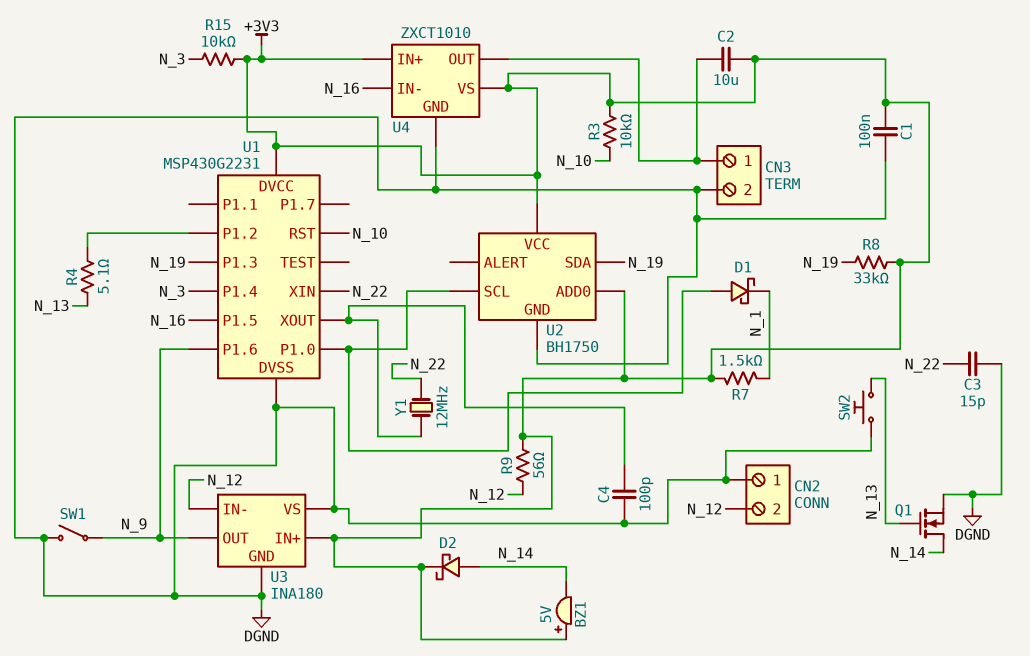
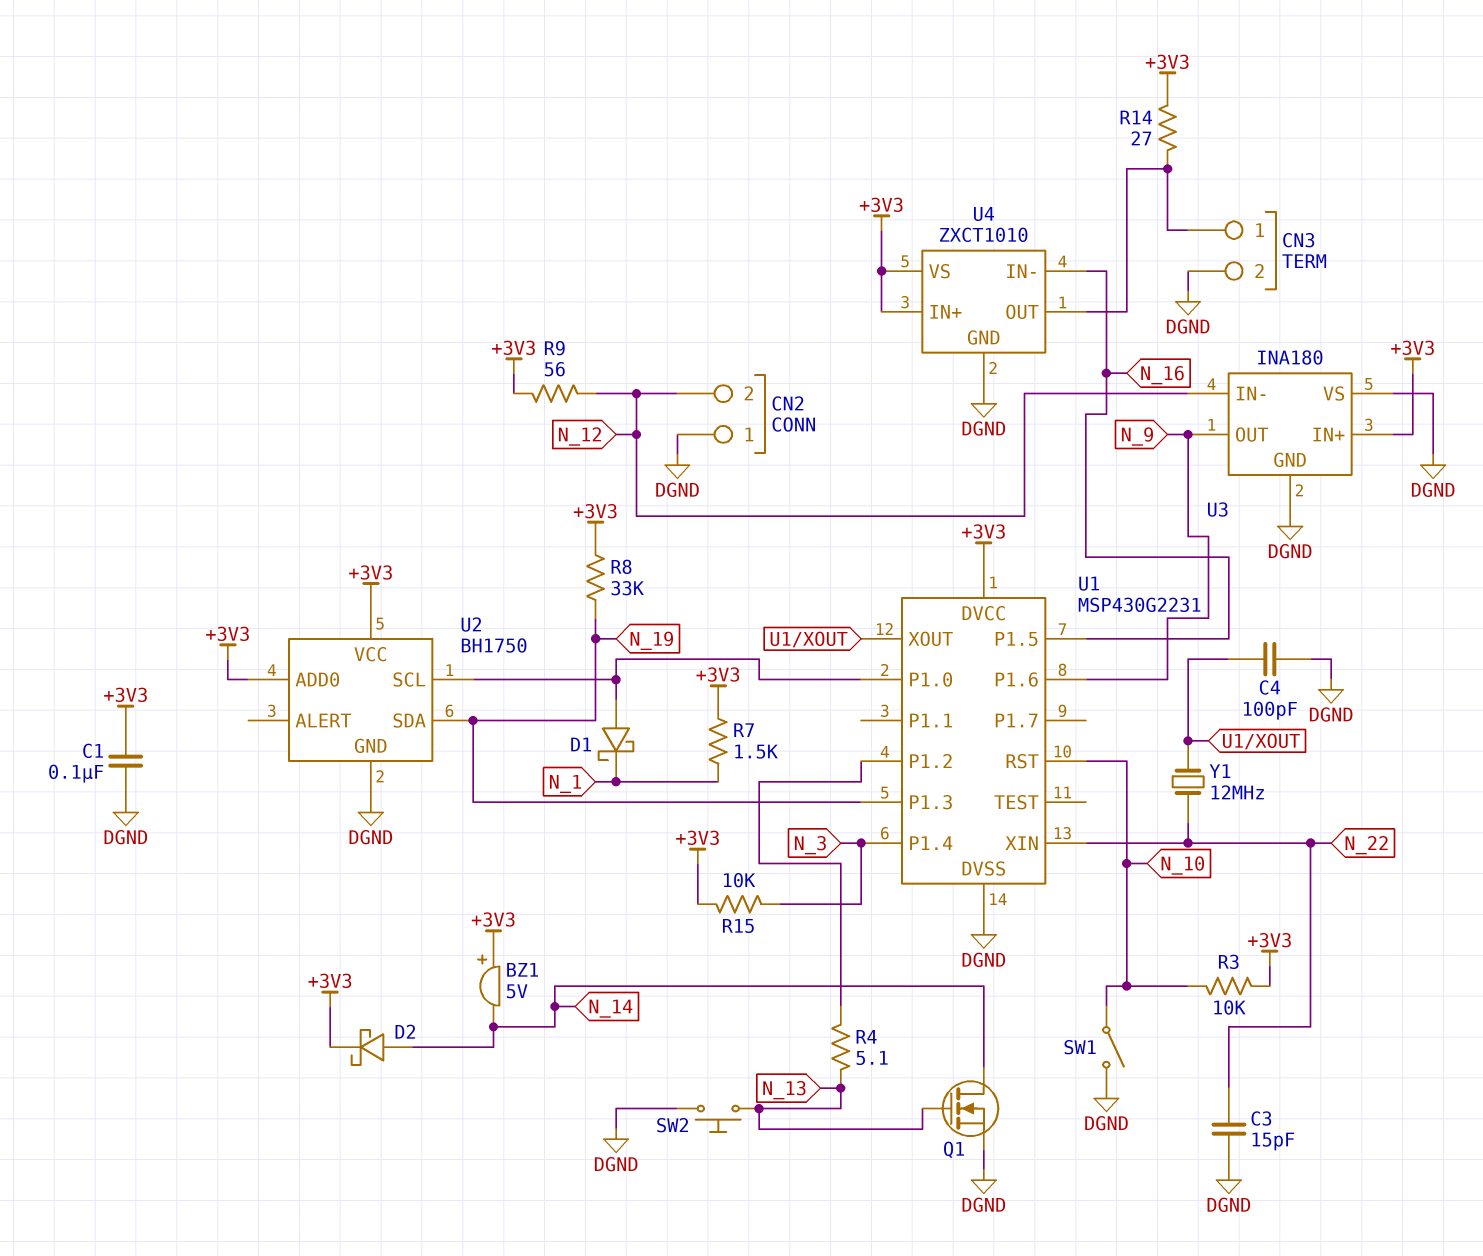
C2: 10uF (+3V3, CN3/1) -> none
R14: none -> 27 (+3V3, CN3/1)
SW1: switch (DGND, N_9) -> switch (DGND, N_10)

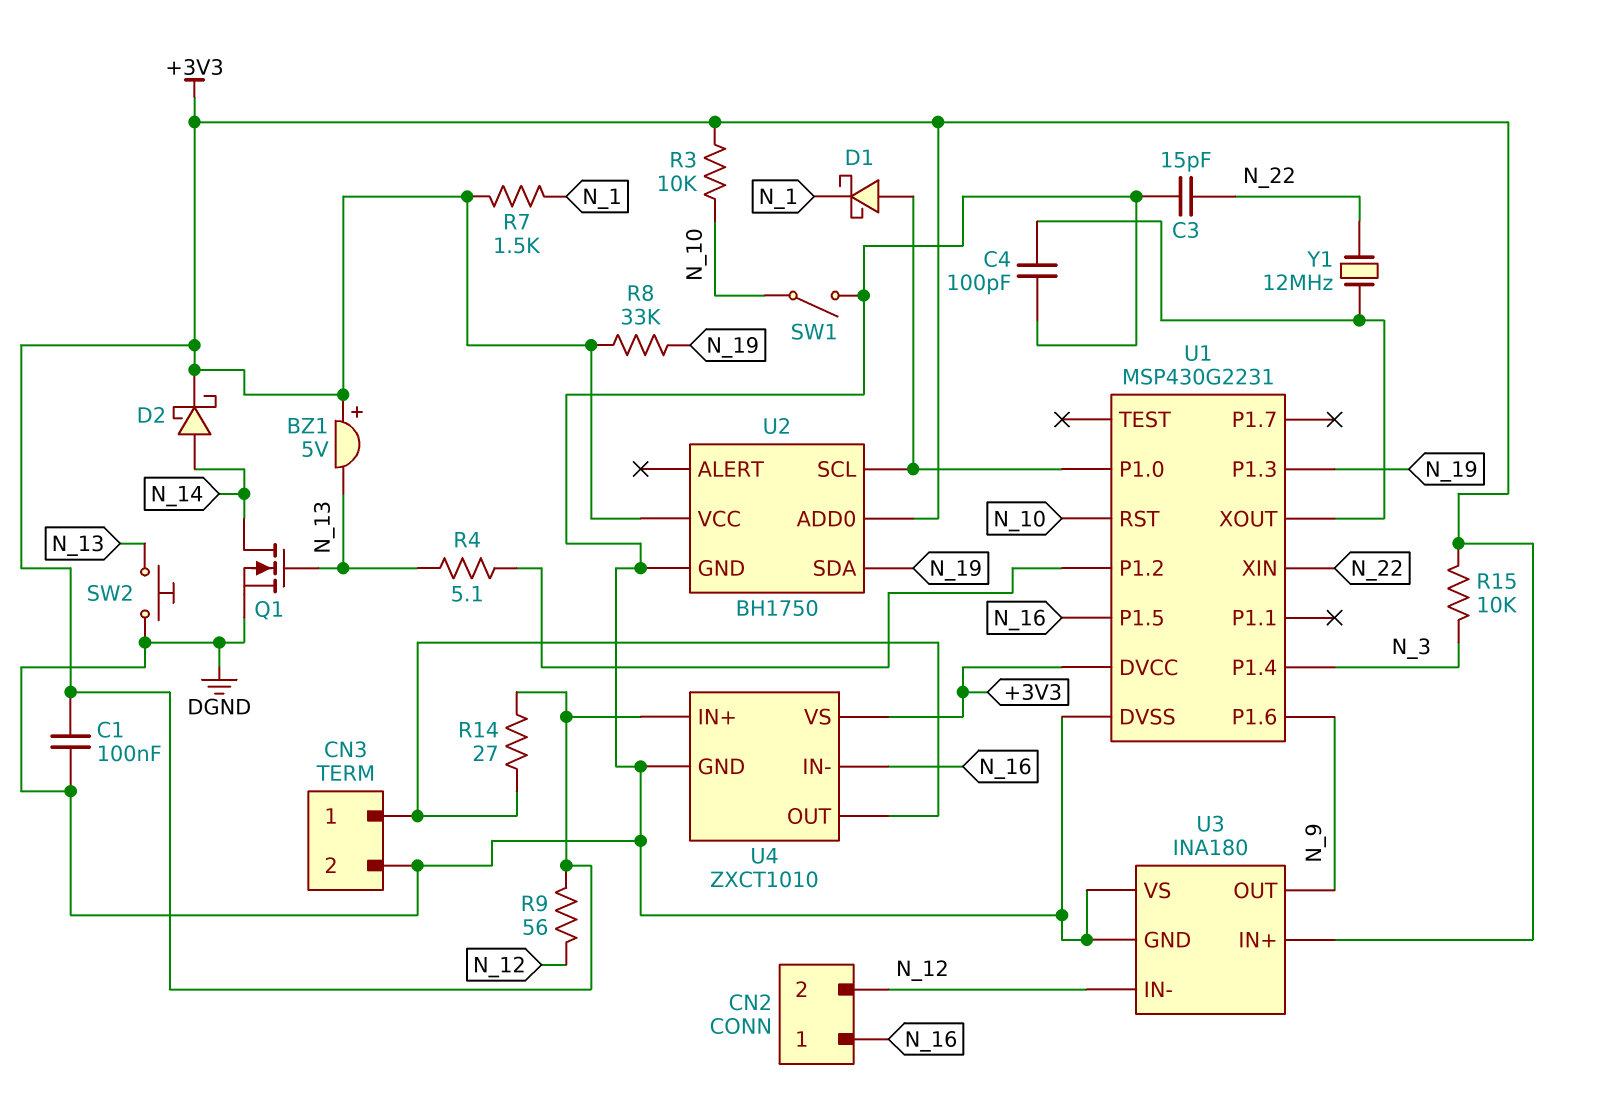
BZ1: buzzer 5V (plus +3V3, minus N_14) -> buzzer 5V (plus +3V3, minus N_13)
CN2 pin 1: DGND -> N_16

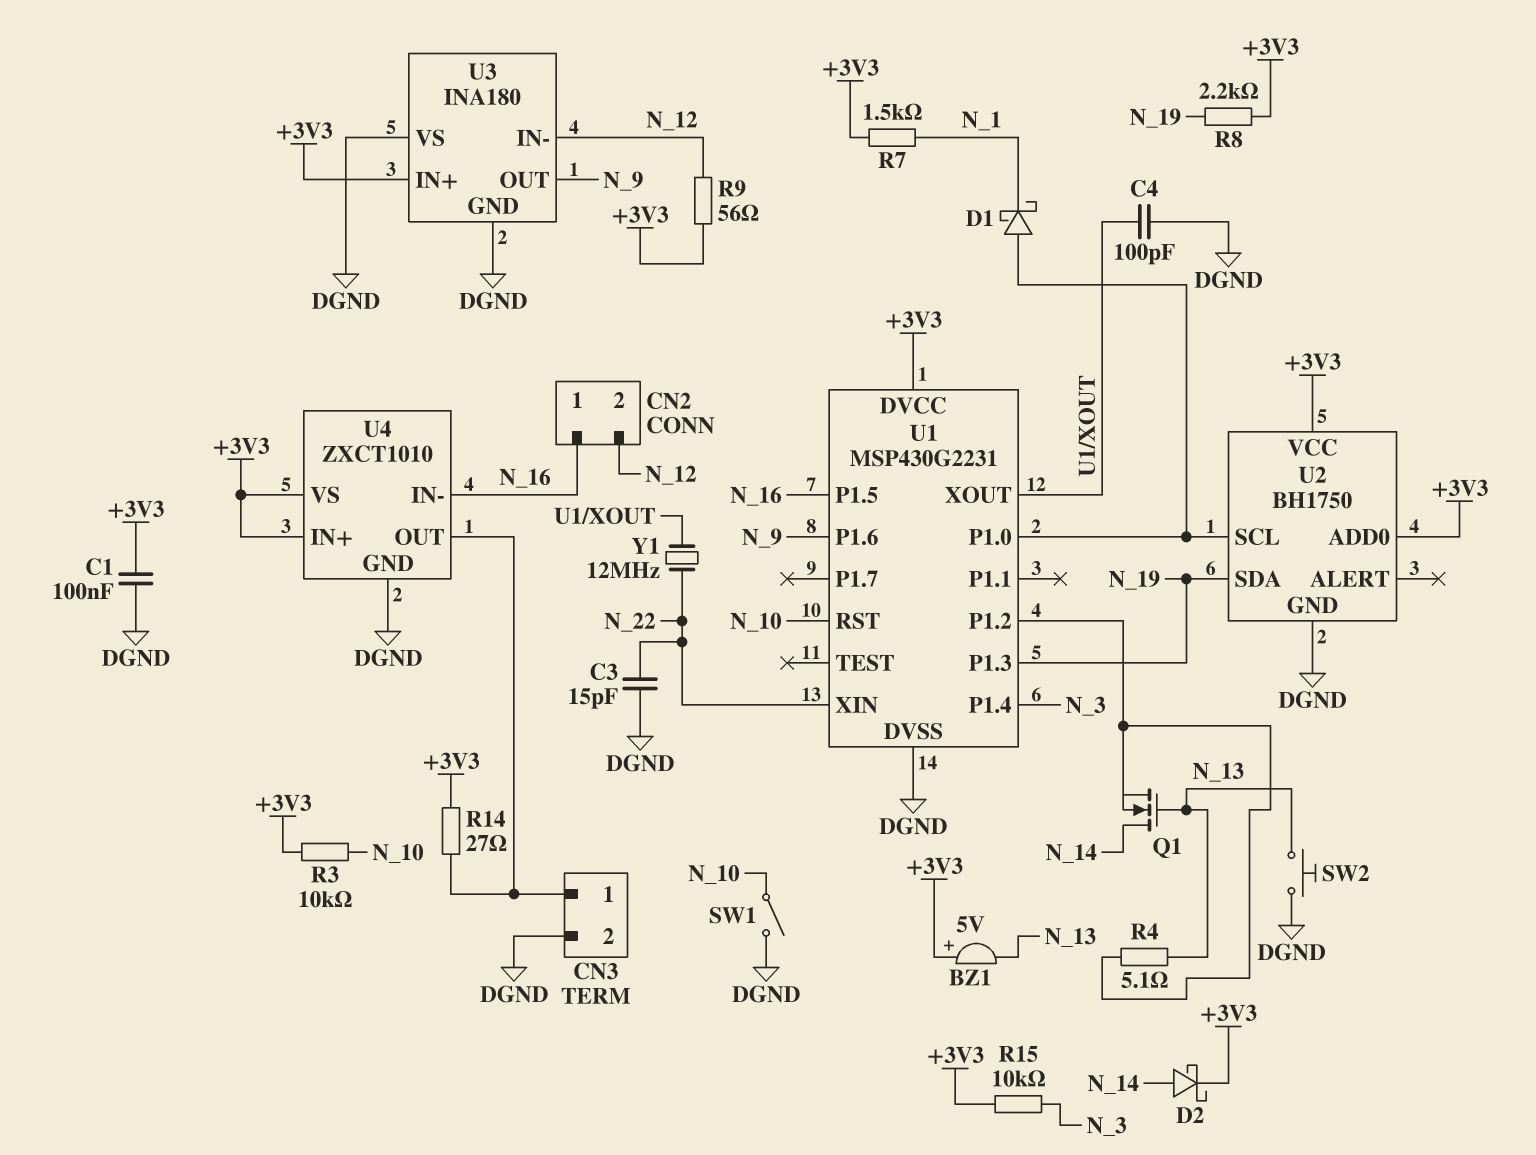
Q1: NMOS (G N_13, D N_14, S DGND) -> NMOS (G N_13, D N_14, S U1/P1.2)
R8: 33k (+3V3, N_19) -> 2.2k (+3V3, N_19)

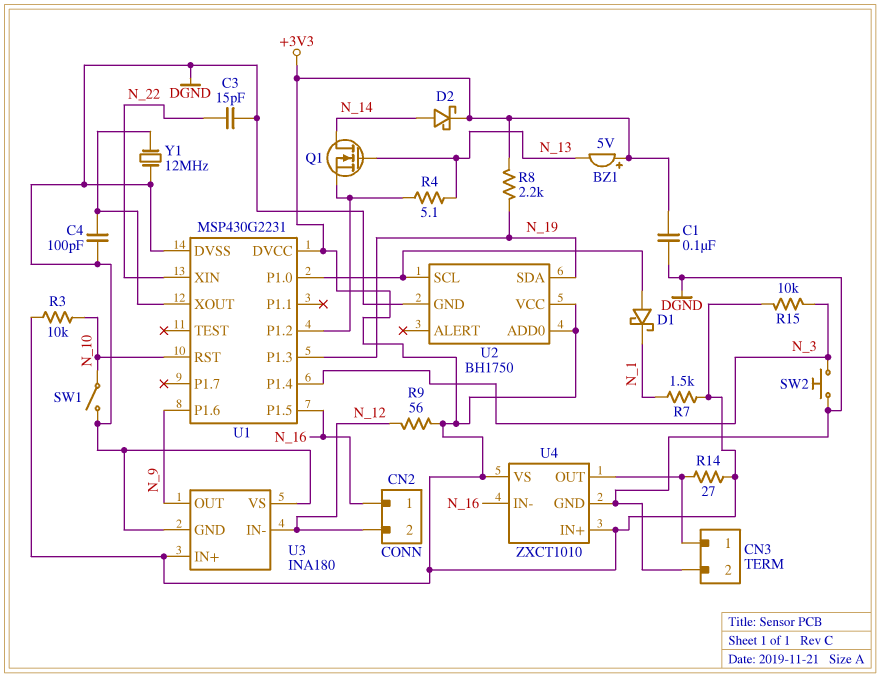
SW2: button (DGND, N_13) -> button (DGND, N_3)
Y1: 12MHz (N_22, U1/XOUT) -> 12MHz (DGND, U1/XOUT)

